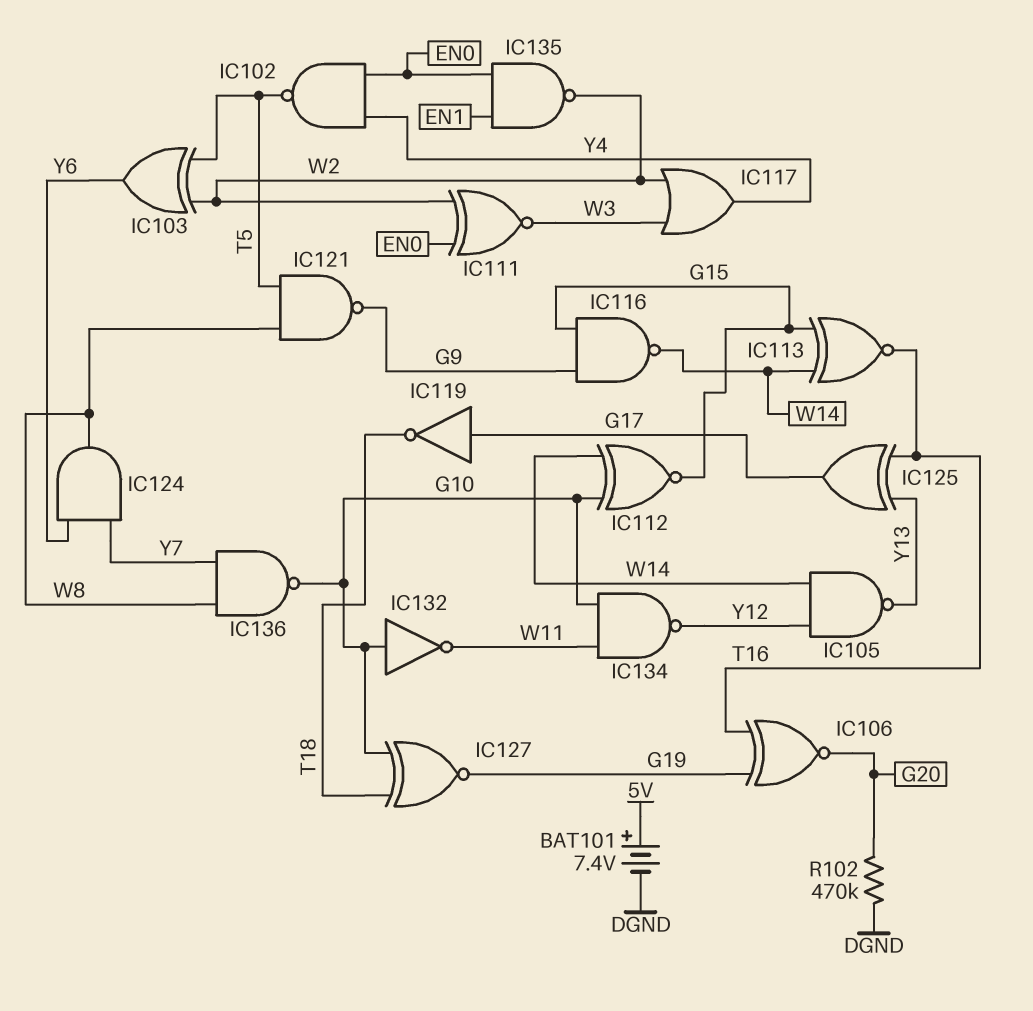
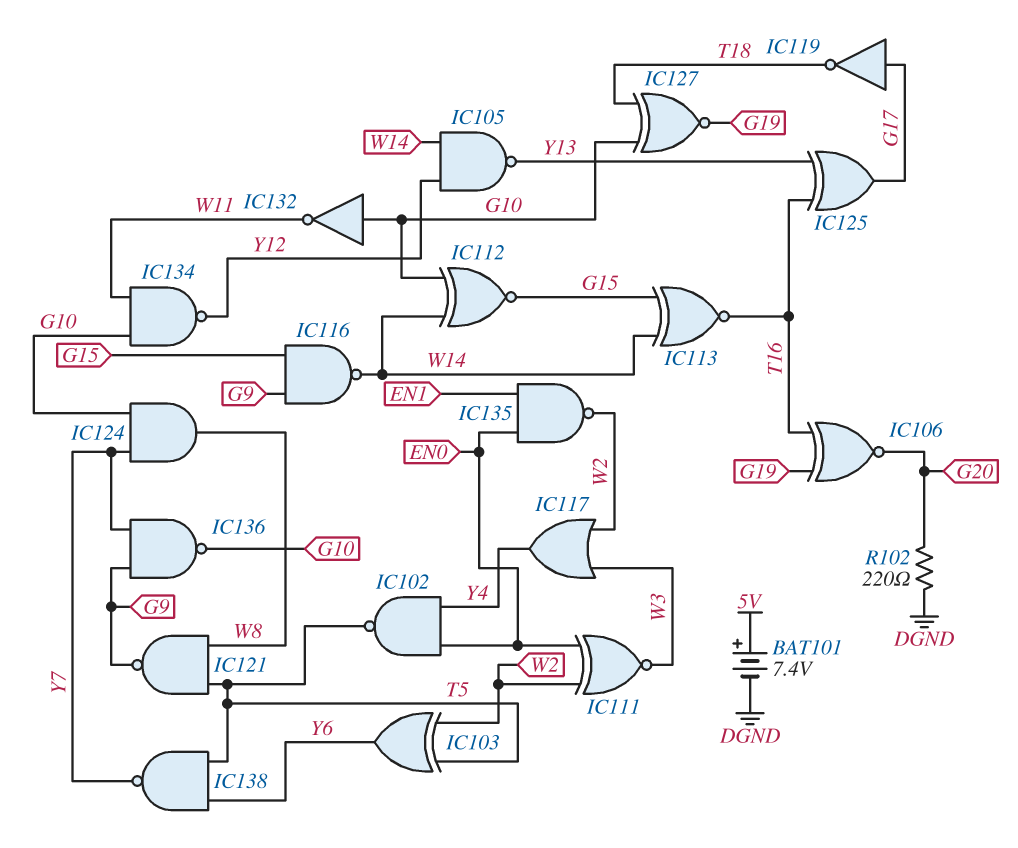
IC124: AND (in Y6, in Y7, out W8) -> AND (in G10, in Y7, out W8)
IC136: NAND (in W8, in Y7, out G10) -> NAND (in G9, in Y7, out G10)
IC138: none -> NAND (in T5, in Y6, out Y7)
R102: 470k (DGND, G20) -> 220 (DGND, G20)

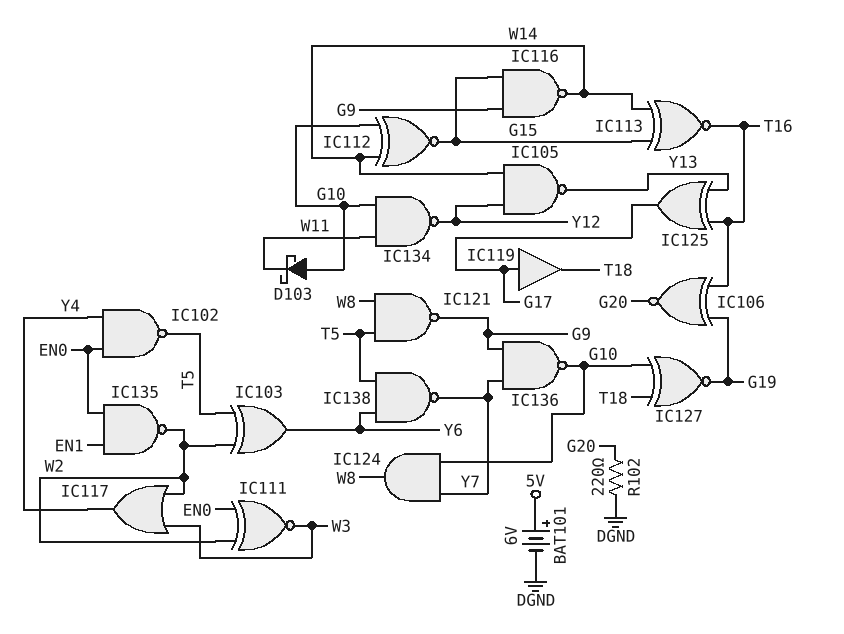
BAT101: 7.4V (plus 5V, minus DGND) -> 6V (plus 5V, minus DGND)
D103: none -> schottky (A G10, K W11)
IC119: NOT (in G17, out T18) -> buffer (in G17, out T18)
IC132: NOT (in G10, out W11) -> none

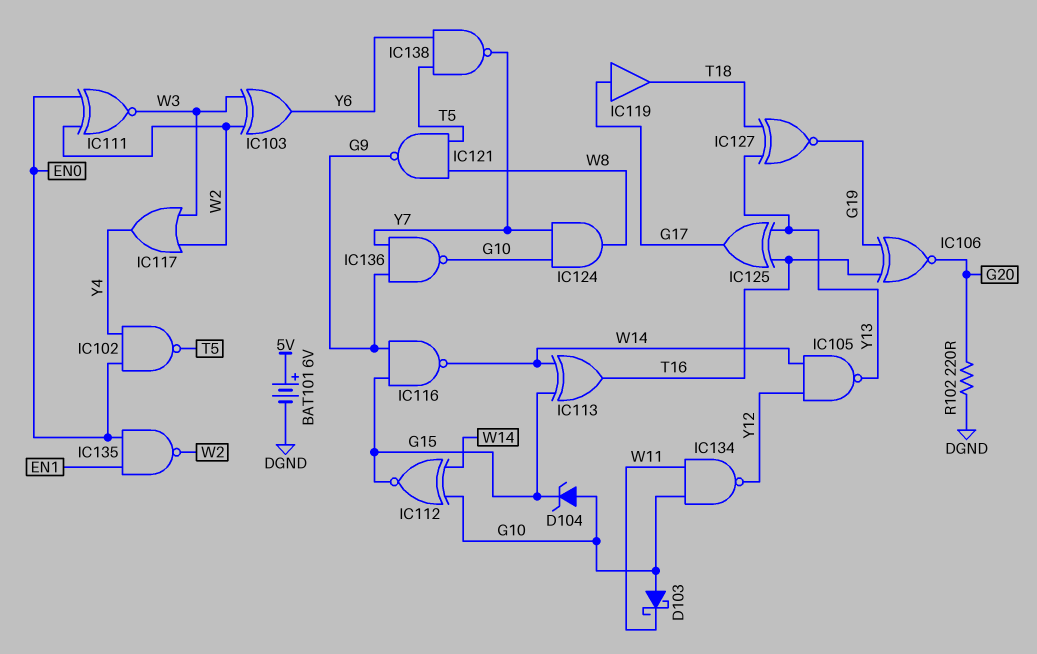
D104: none -> zener (A G10, K G15)
IC103: XOR (in T5, in W2, out Y6) -> XOR (in W2, in W3, out Y6)
IC113: XNOR (in G15, in W14, out T16) -> XOR (in G15, in W14, out T16)
IC127: XNOR (in G10, in T18, out G19) -> XNOR (in T18, in Y13, out G19)

